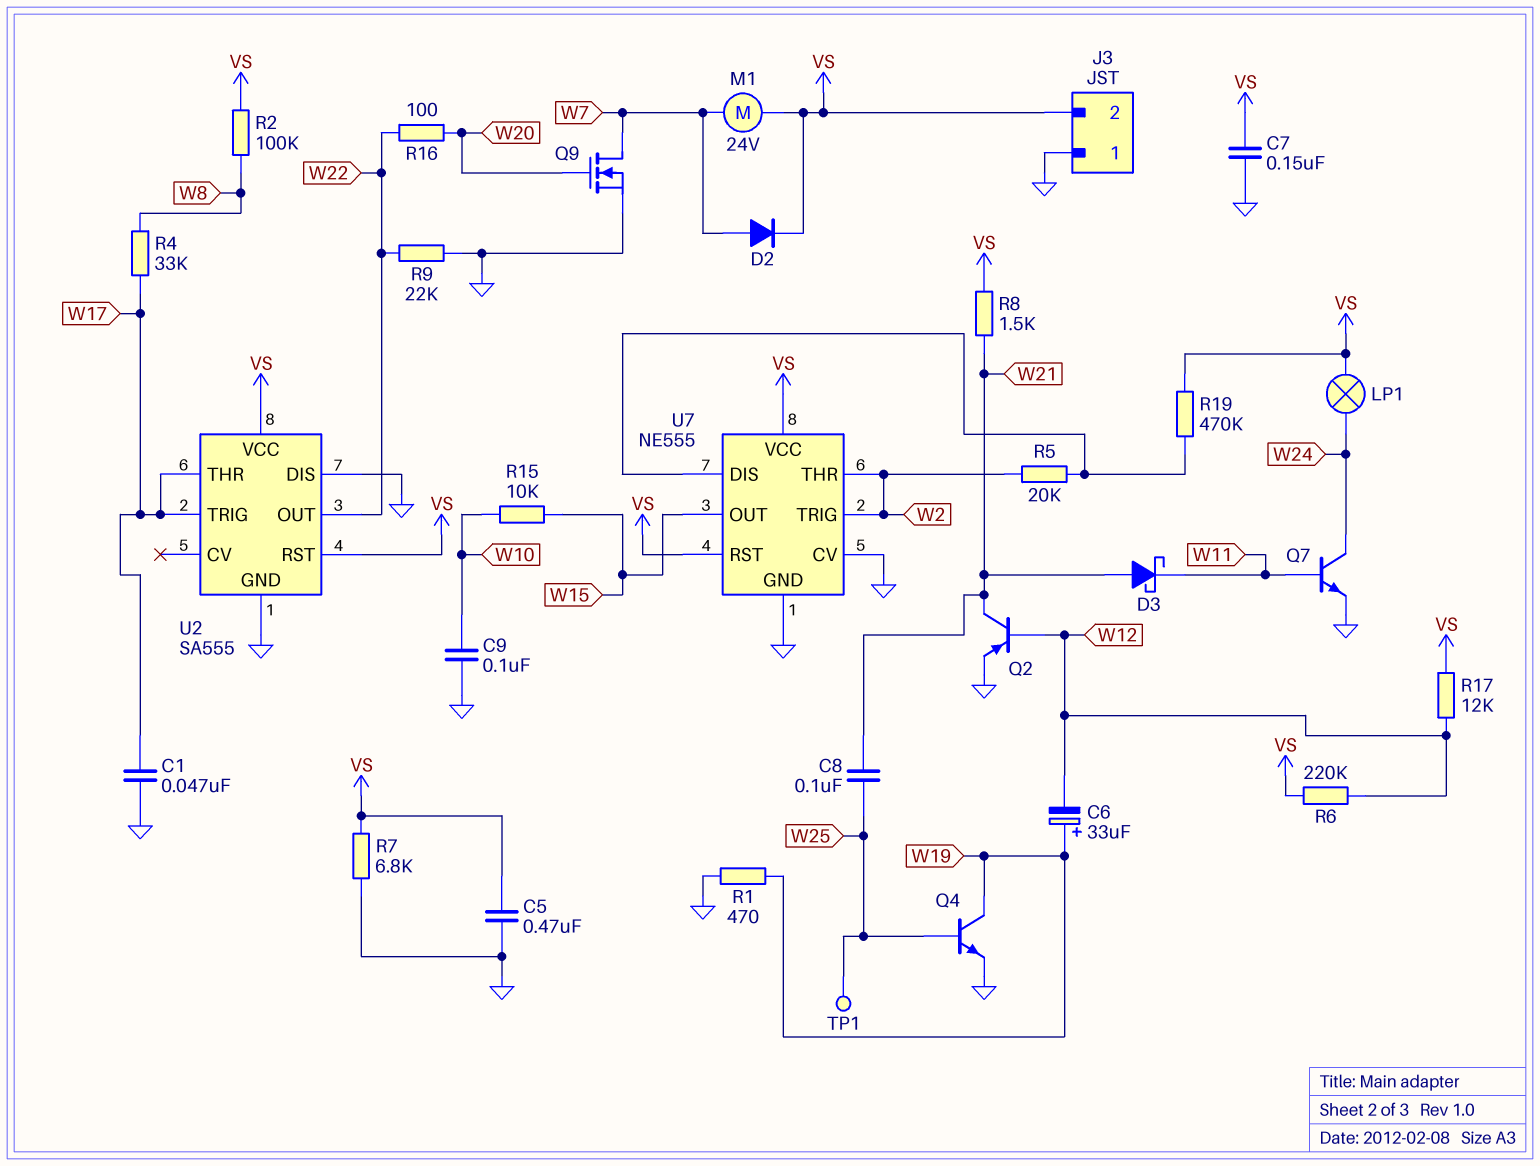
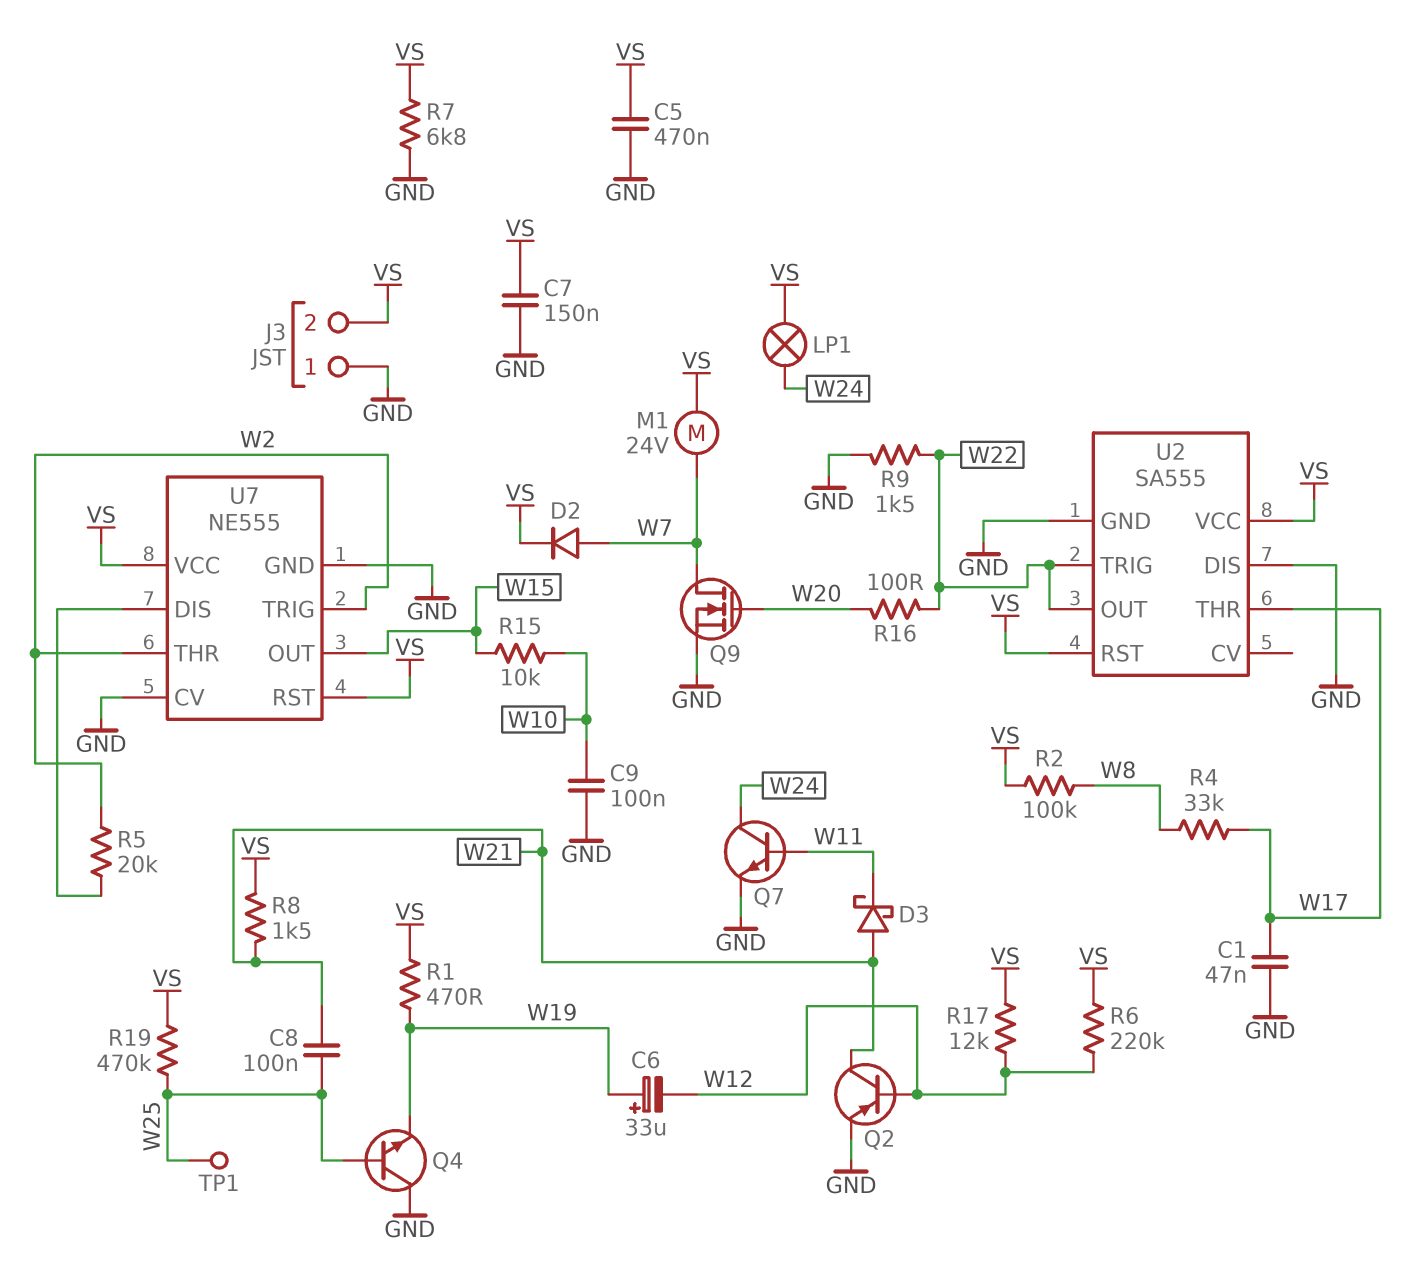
Q4: NPN (B W25, C W19, E GND) -> NPN (B W25, C GND, E W19)
R1: 470 (GND, W19) -> 470 (VS, W19)
R9: 22k (GND, W22) -> 1.5k (GND, W22)
R19: 470k (U7/DIS, VS) -> 470k (VS, W25)
U2 pin TRIG: W17 -> W22

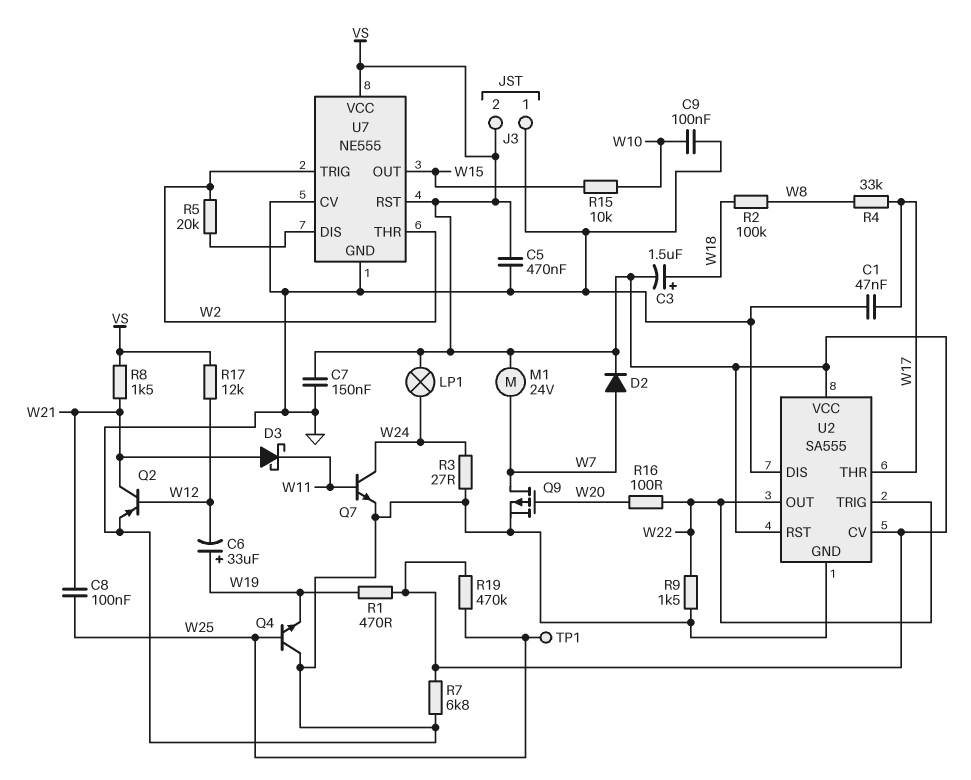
C3: none -> 1.5uF (plus W18, minus VS)
Q9: NMOS (G W20, D W7, S GND) -> PMOS (G W20, D W7, S GND)
R2: 100k (VS, W8) -> 100k (W8, W18)
R3: none -> 27 (GND, W24)
R6: 220k (VS, W12) -> none
U2 pin CV: none -> VS

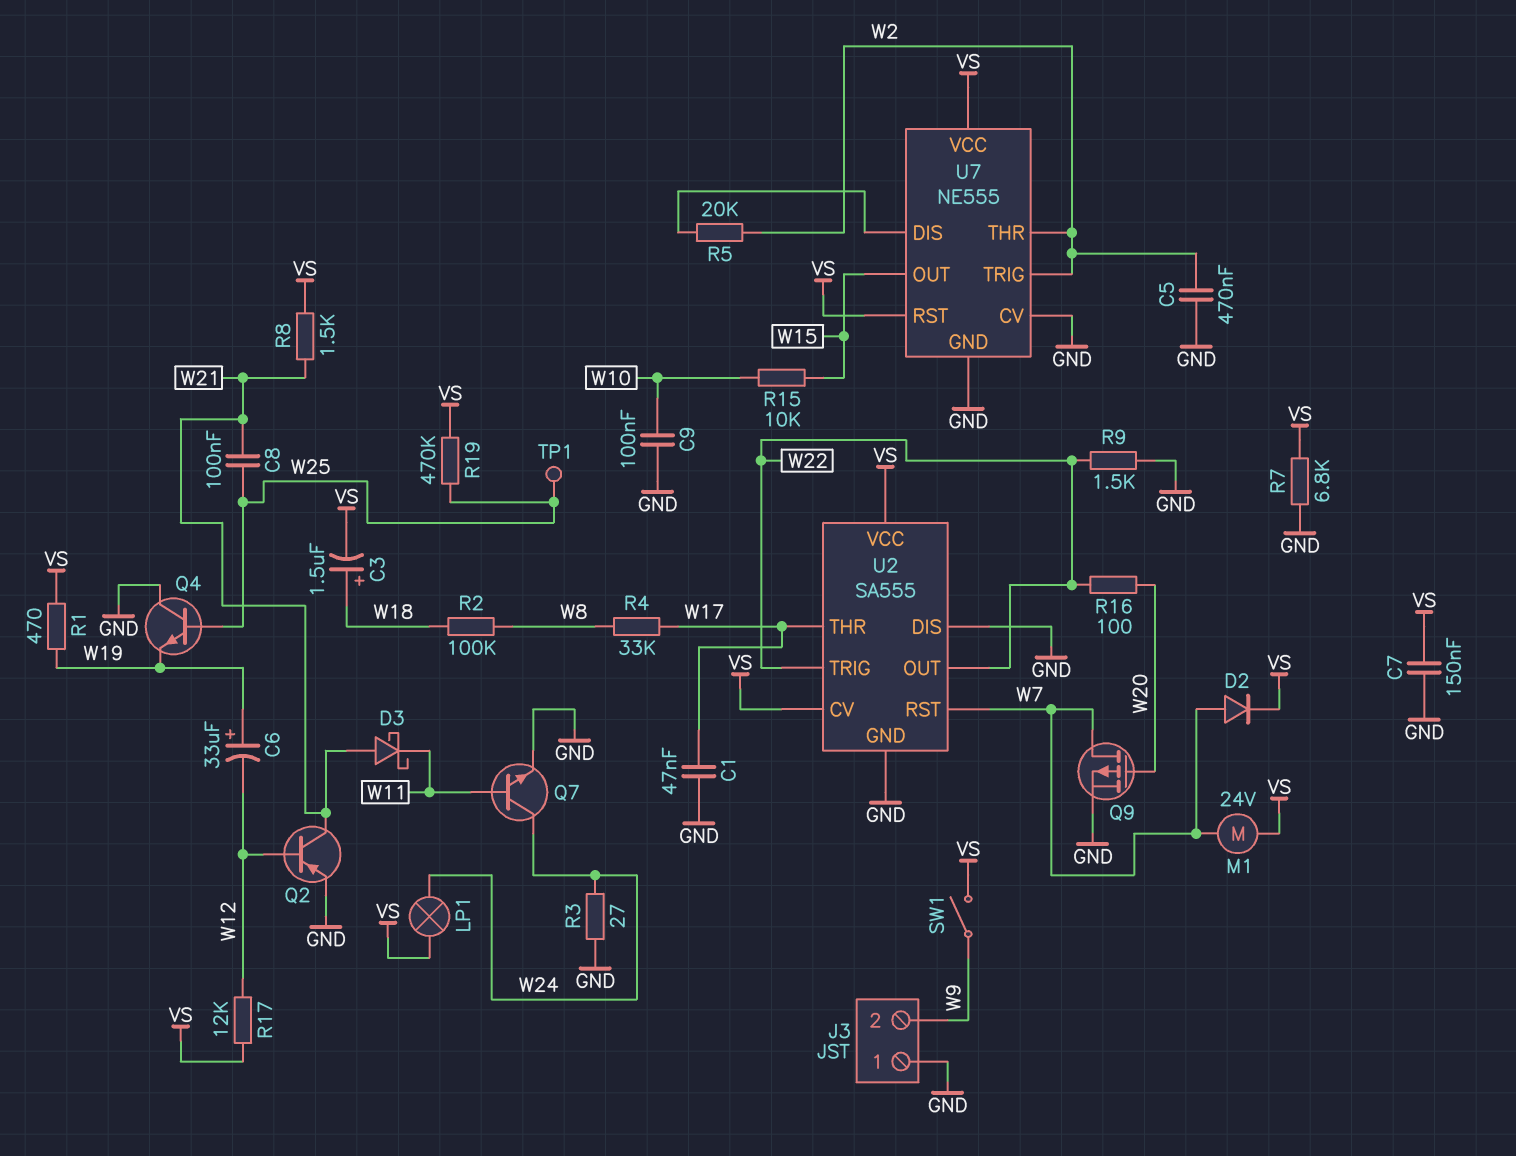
C5: 470nF (GND, VS) -> 470nF (GND, W2)
J3 pin 2: VS -> W9
SW1: none -> switch (VS, W9)
U2 pin RST: VS -> W7

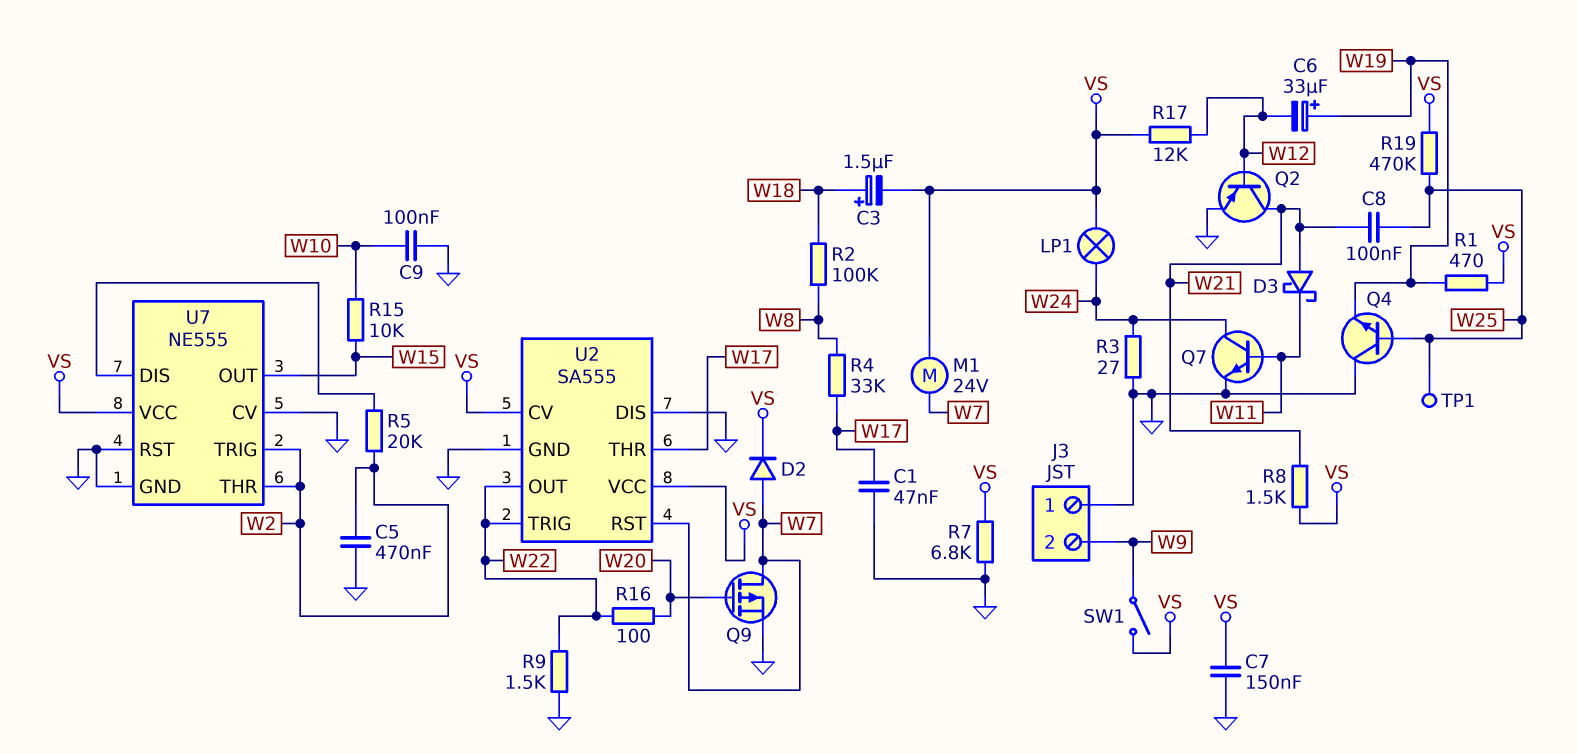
U7 pin RST: VS -> GND

